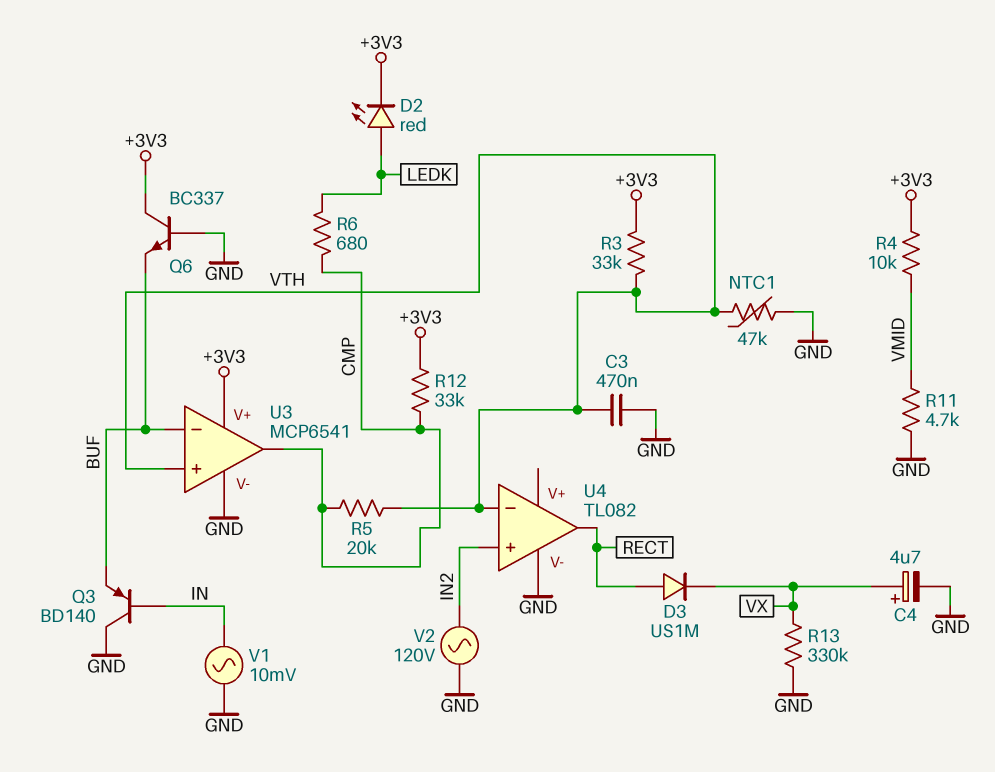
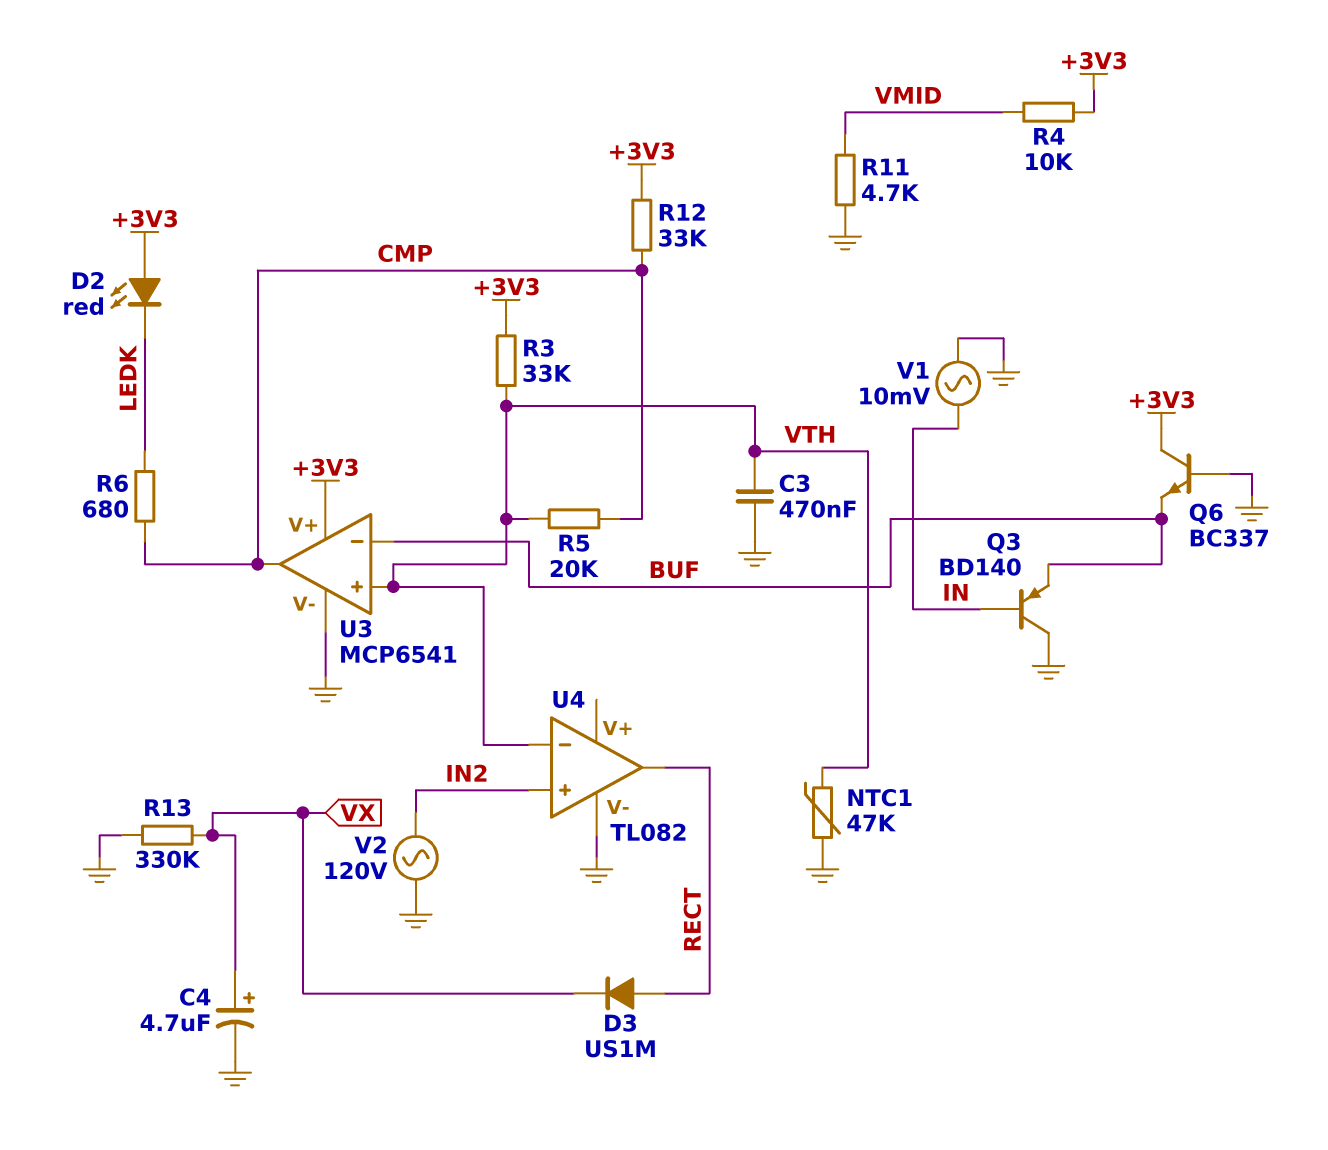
D2: LED red (A LEDK, K +3V3) -> LED red (A +3V3, K LEDK)

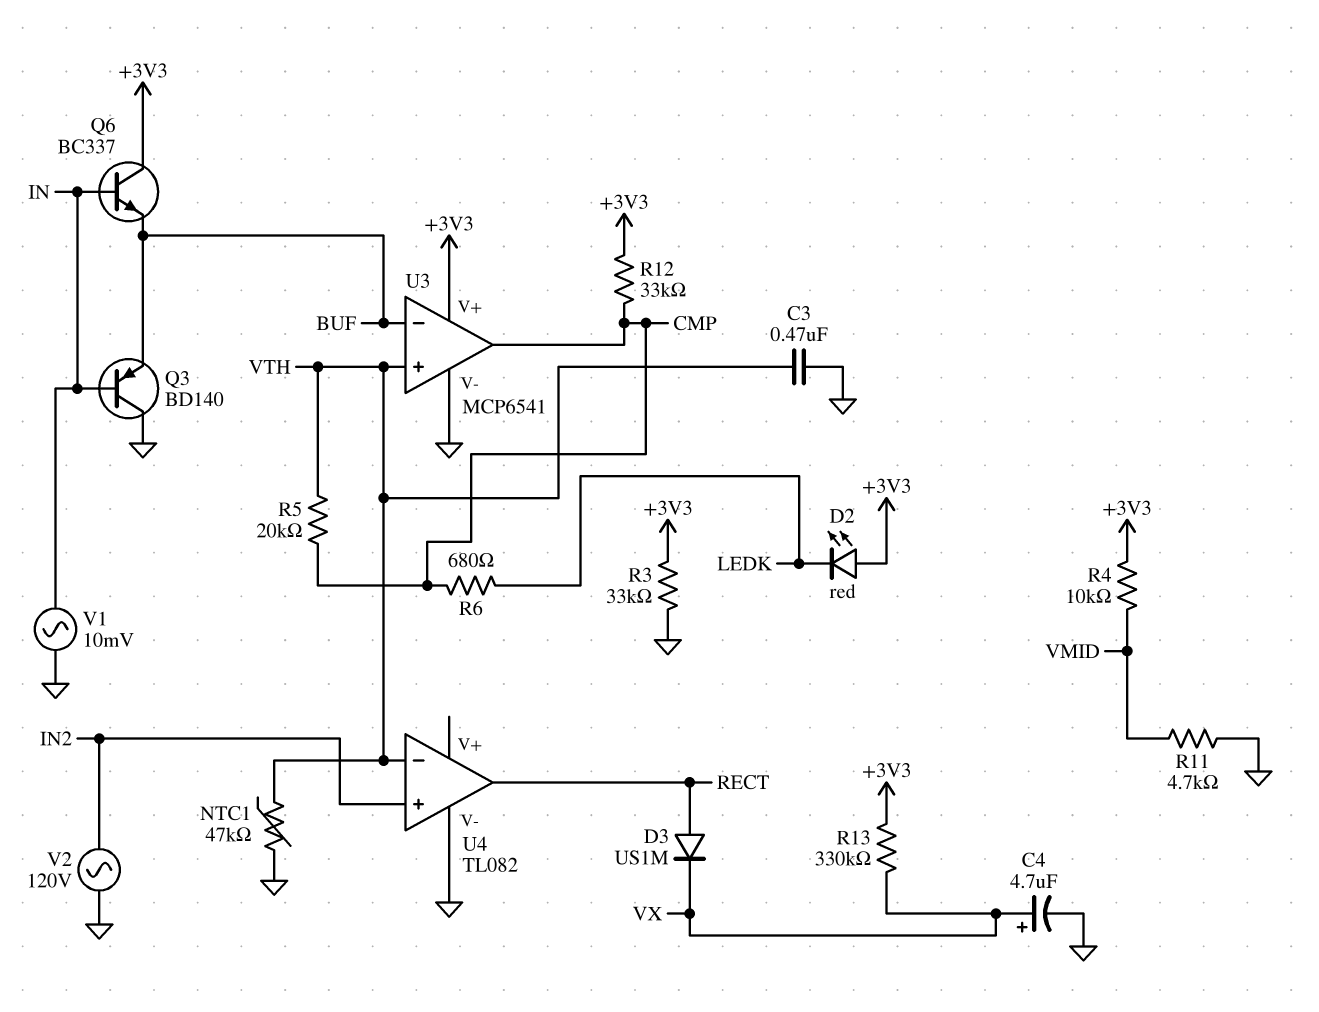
Q6: NPN BC337 (B GND, C +3V3, E BUF) -> NPN BC337 (B IN, C +3V3, E BUF)
R3: 33k (+3V3, VTH) -> 33k (+3V3, GND)
R13: 330k (GND, VX) -> 330k (+3V3, VX)

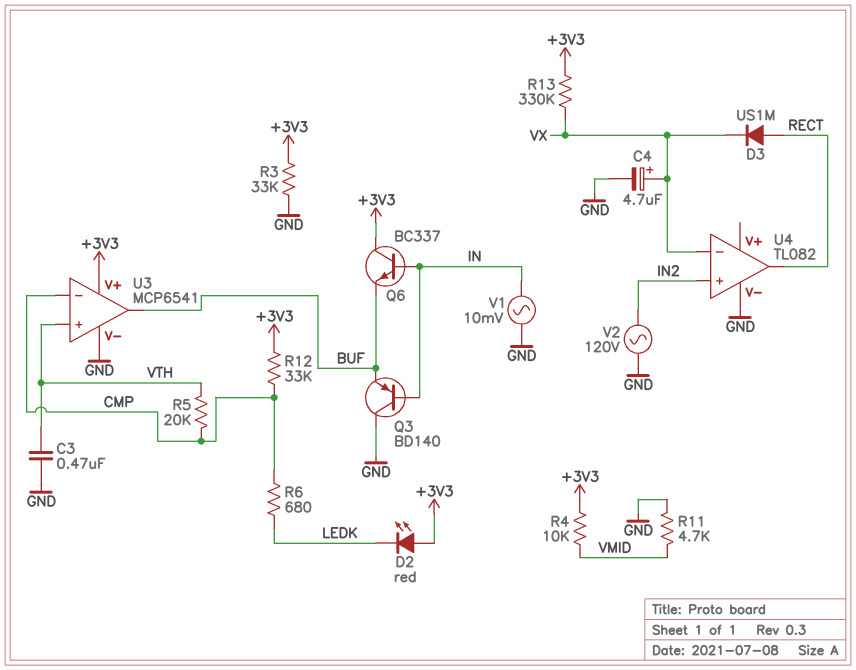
NTC1: 47k (GND, VTH) -> none
U3 pin in-: BUF -> CMP
U3 pin out: CMP -> BUF
U4 pin in-: VTH -> VX

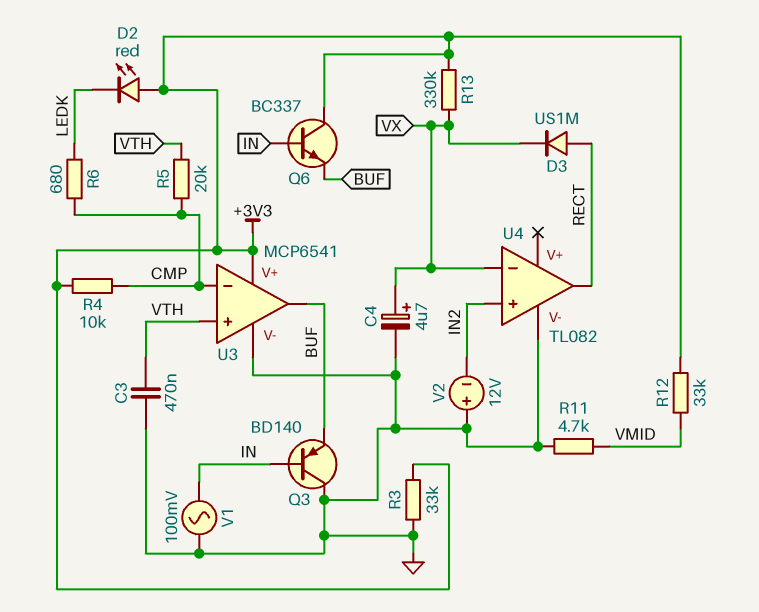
R4: 10k (+3V3, VMID) -> 10k (+3V3, CMP)
R12: 33k (+3V3, CMP) -> 33k (+3V3, VMID)
V1: AC 10mV (GND, IN) -> AC 100mV (GND, IN)
V2: AC 120V (GND, IN2) -> 12V (plus GND, minus IN2)

